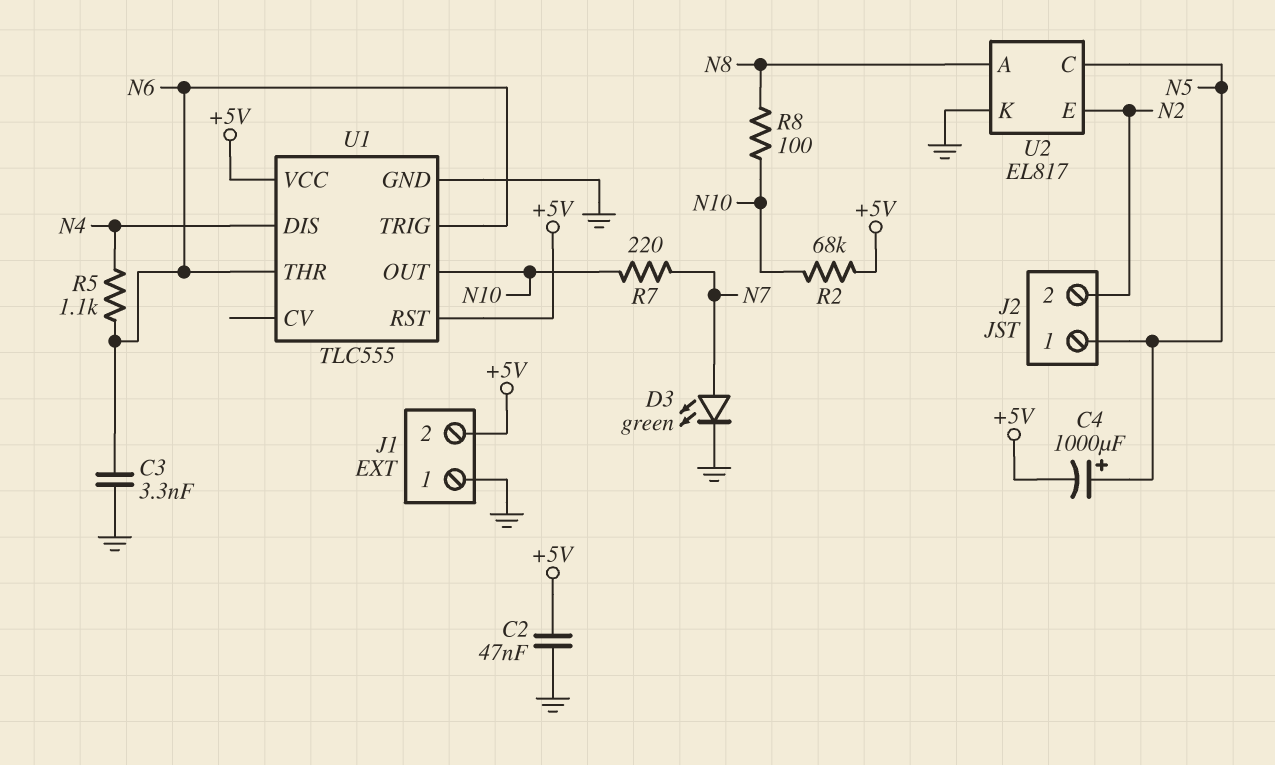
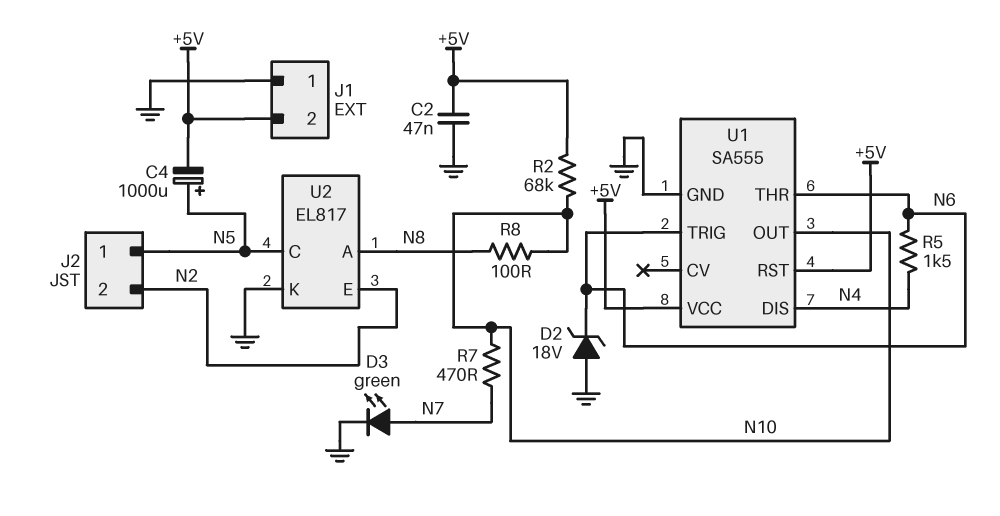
C3: 3.3nF (GND, N6) -> none
D2: none -> zener 18V (A GND, K N6)
R5: 1.1k (N4, N6) -> 1.5k (N4, N6)
R7: 220 (N7, N10) -> 470 (N7, N10)
U1: TLC555 -> SA555

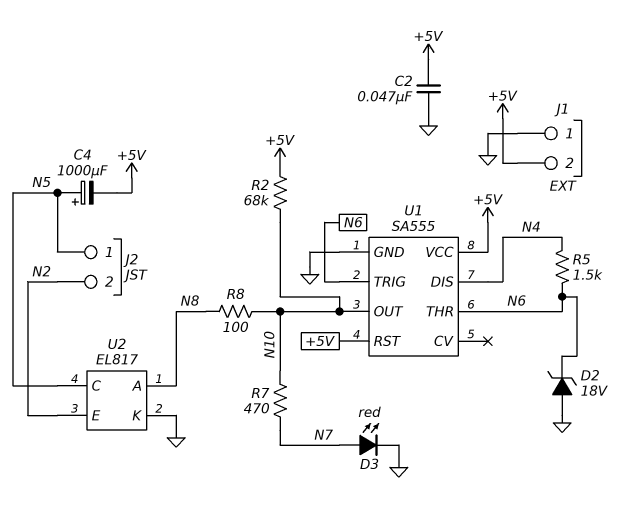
D3: LED green (A N7, K GND) -> LED red (A N7, K GND)

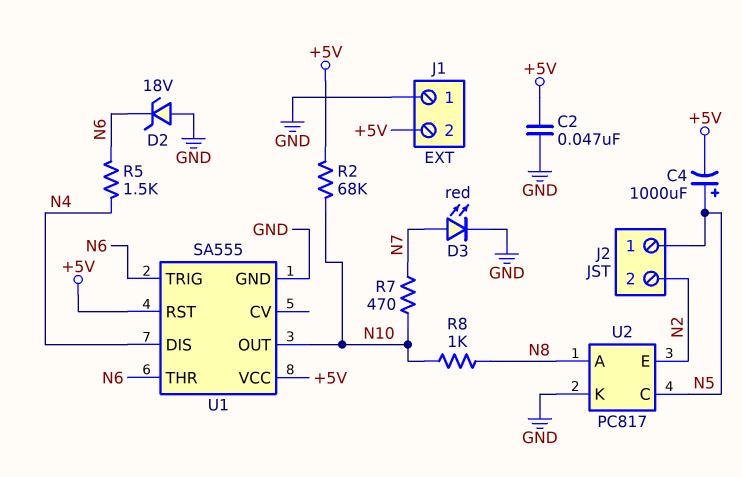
R8: 100 (N8, N10) -> 1k (N8, N10)
U2: EL817 -> PC817

